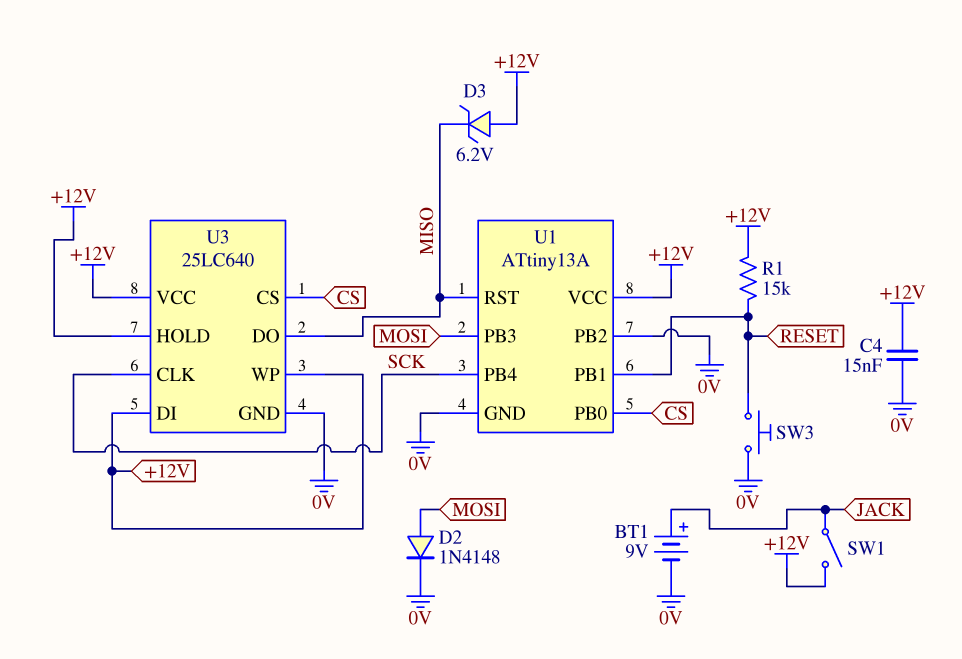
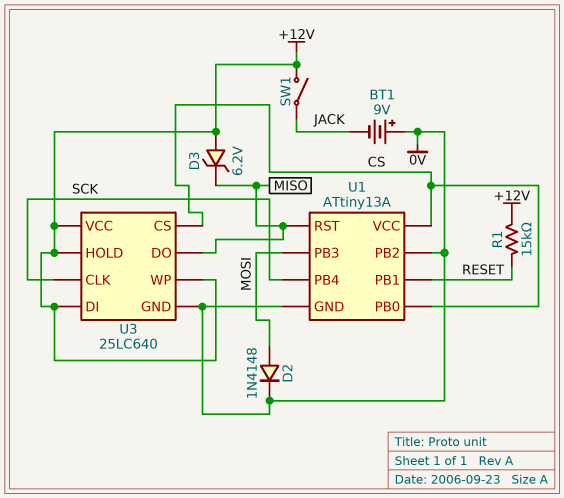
BT1: 9V (plus JACK, minus 0V) -> 9V (plus 0V, minus JACK)
C4: 15nF (+12V, 0V) -> none
SW3: button (0V, RESET) -> none
U1 pin VCC: +12V -> CS

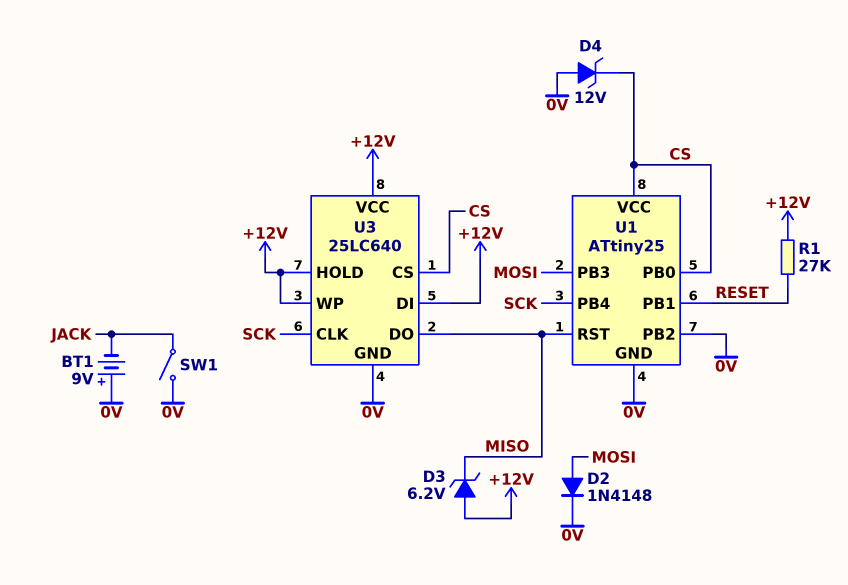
D4: none -> zener 12V (A 0V, K CS)
R1: 15k (+12V, RESET) -> 27k (+12V, RESET)
SW1: switch (+12V, JACK) -> switch (0V, JACK)
U1: ATtiny13A -> ATtiny25

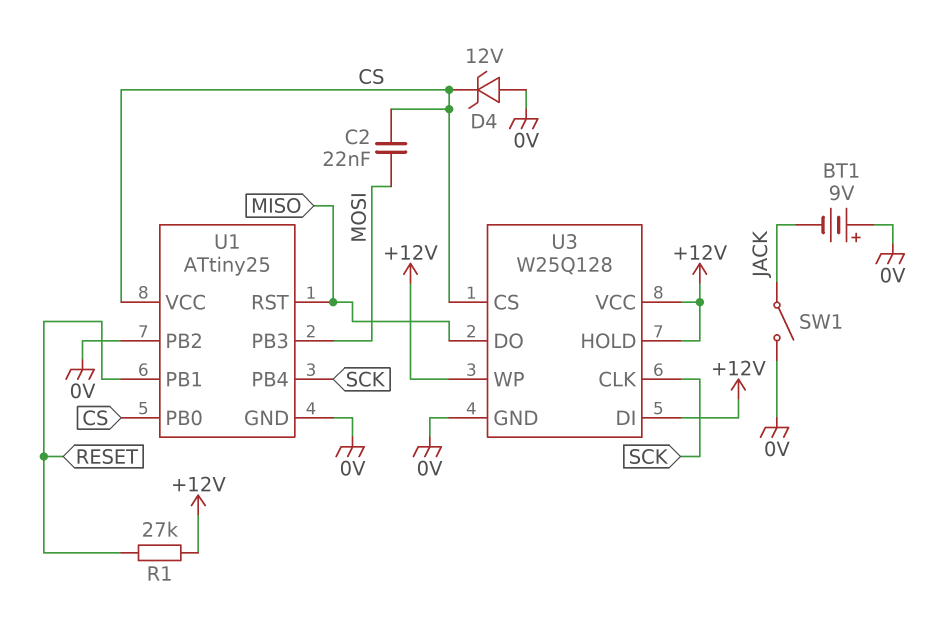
C2: none -> 22nF (CS, MOSI)
D2: diode 1N4148 (A MOSI, K 0V) -> none
D3: zener 6.2V (A +12V, K MISO) -> none
U3: 25LC640 -> W25Q128

